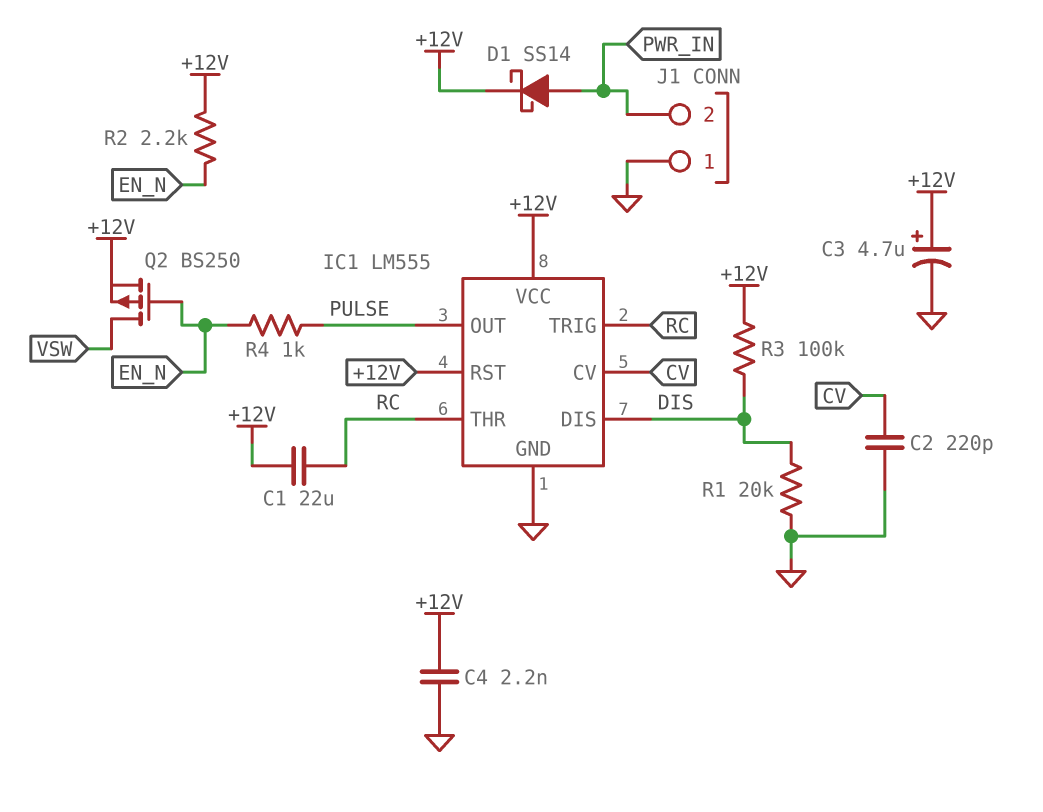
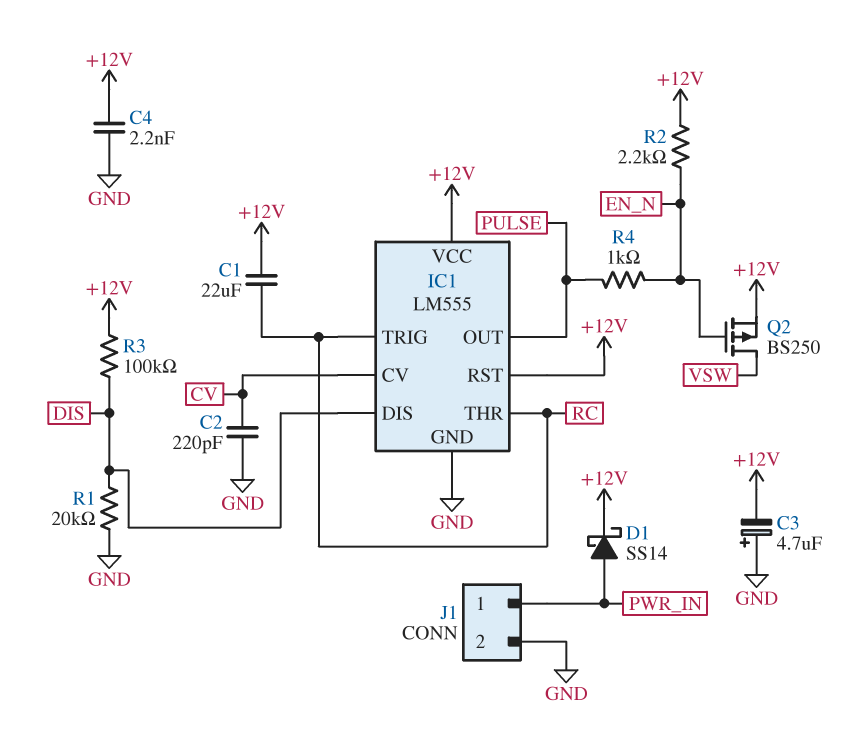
C3: 4.7uF (plus +12V, minus GND) -> 4.7uF (plus GND, minus +12V)
J1 pin 1: GND -> PWR_IN
J1 pin 2: PWR_IN -> GND

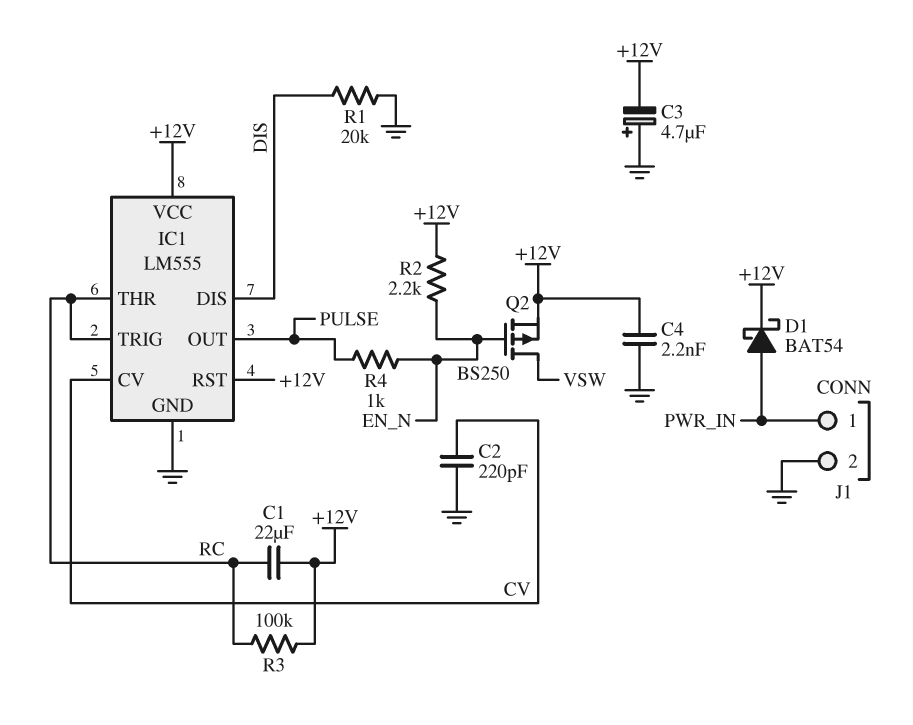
D1: schottky SS14 (A PWR_IN, K +12V) -> schottky BAT54 (A PWR_IN, K +12V)
R3: 100k (+12V, DIS) -> 100k (+12V, RC)

